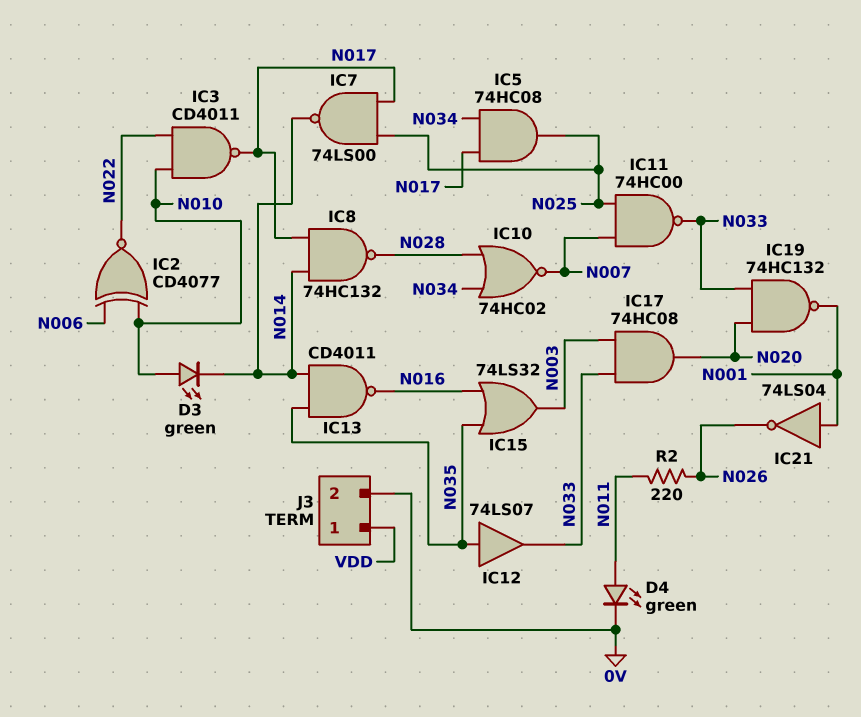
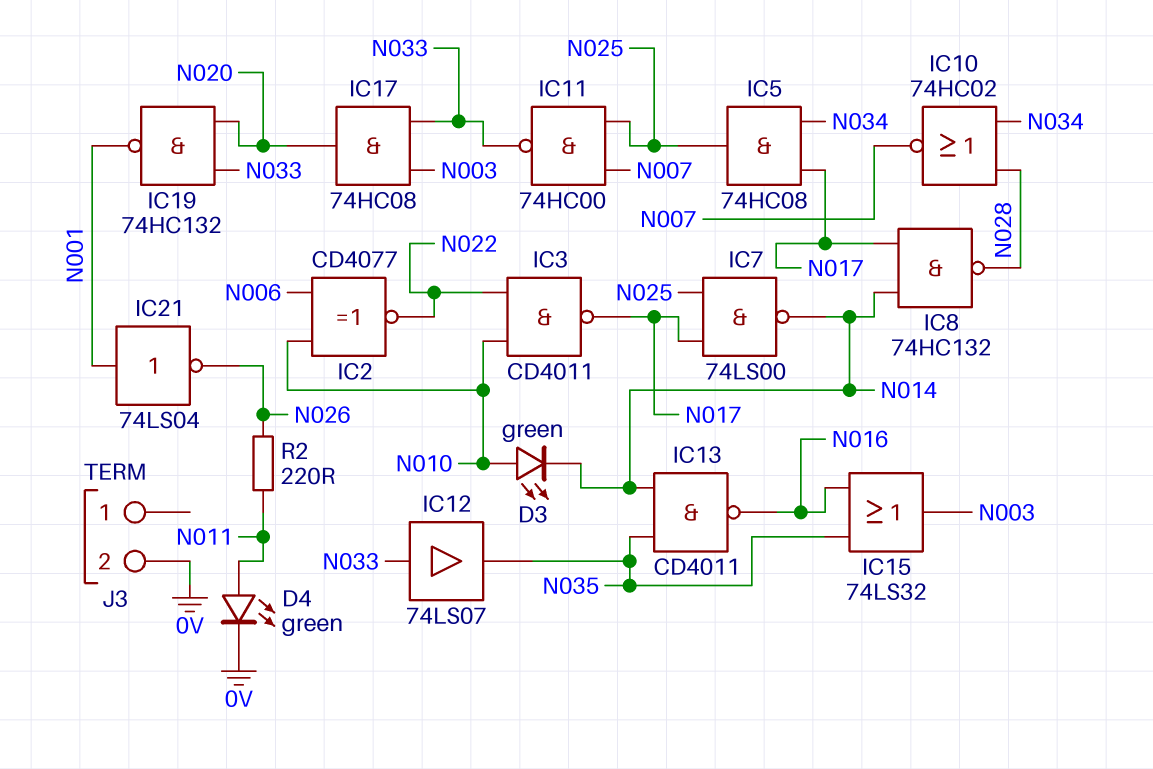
IC12: buffer 74LS07 (in N035, out N033) -> buffer 74LS07 (in N033, out N035)
J3 pin 1: VDD -> none

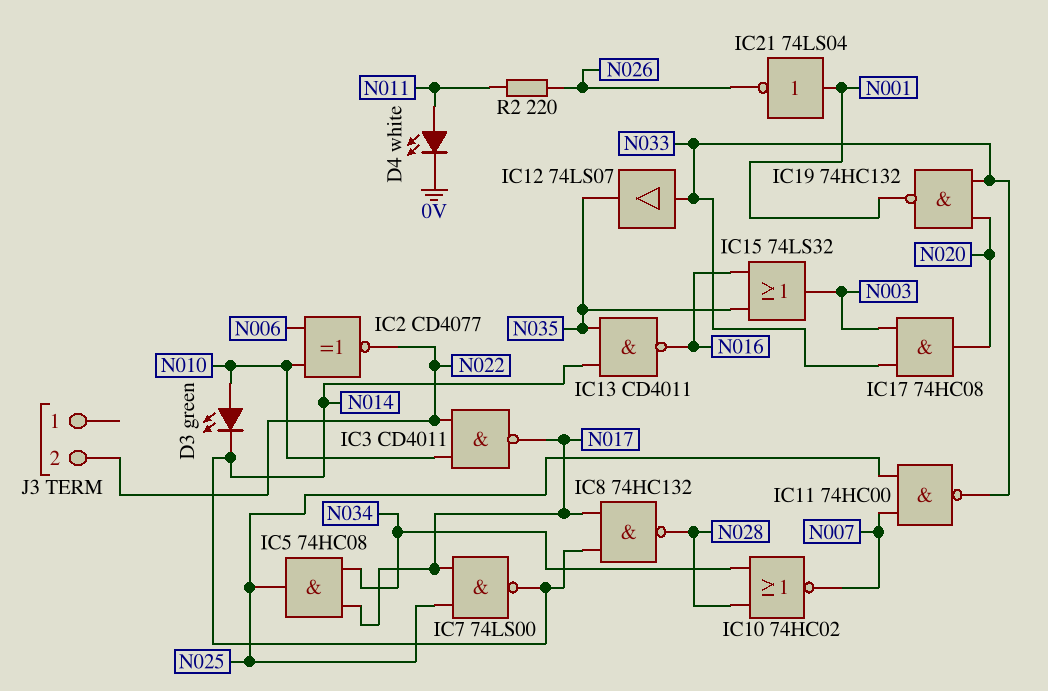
D4: LED green (A N011, K 0V) -> LED white (A N011, K 0V)
J3 pin 2: 0V -> N022

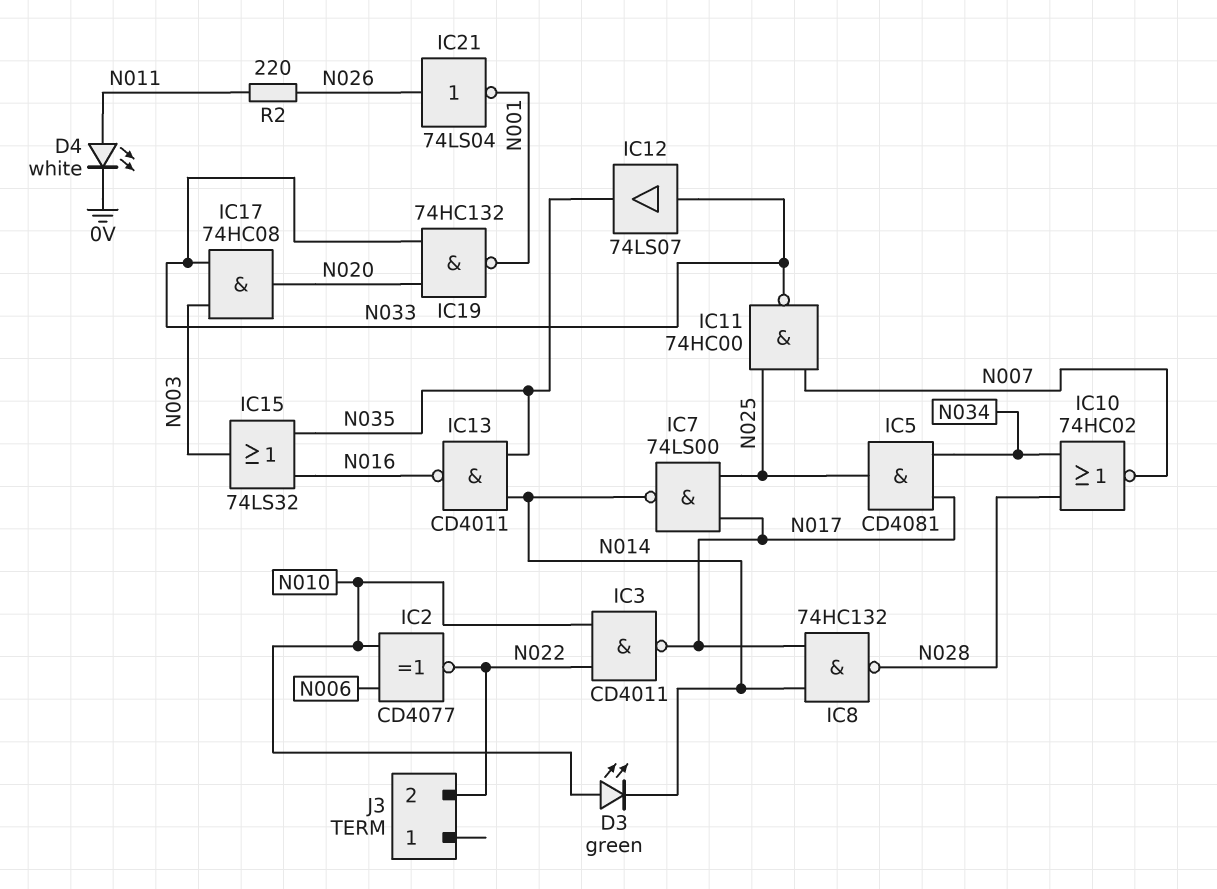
IC5: AND 74HC08 (in N017, in N034, out N025) -> AND CD4081 (in N017, in N034, out N025)
IC21: NOT 74LS04 (in N001, out N026) -> NOT 74LS04 (in N026, out N001)

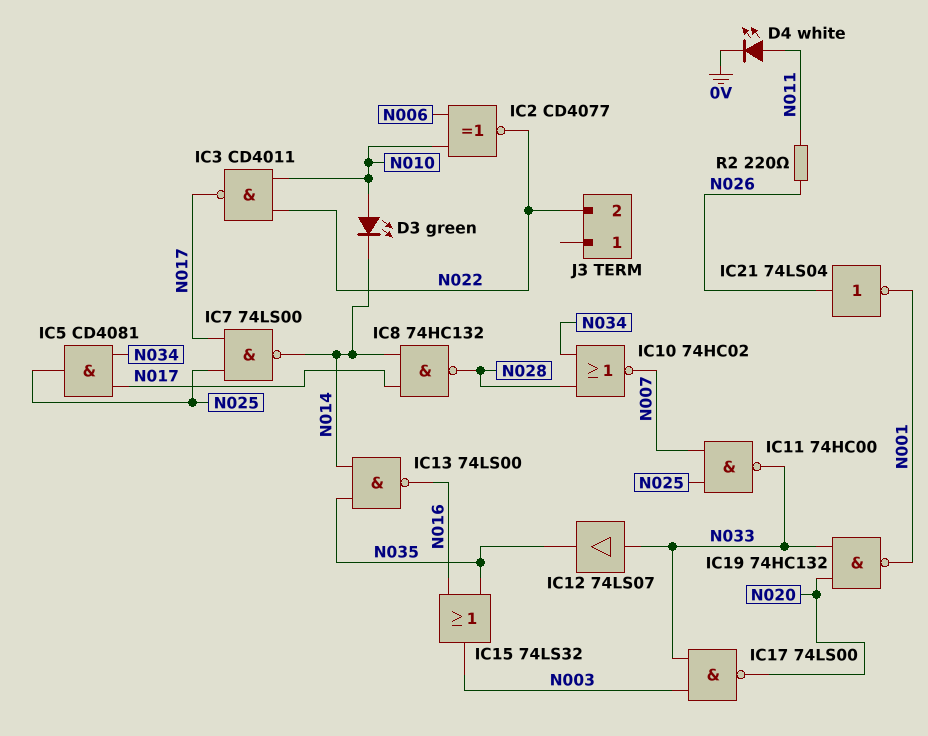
IC13: NAND CD4011 (in N014, in N035, out N016) -> NAND 74LS00 (in N014, in N035, out N016)
IC17: AND 74HC08 (in N003, in N033, out N020) -> NAND 74LS00 (in N003, in N033, out N020)

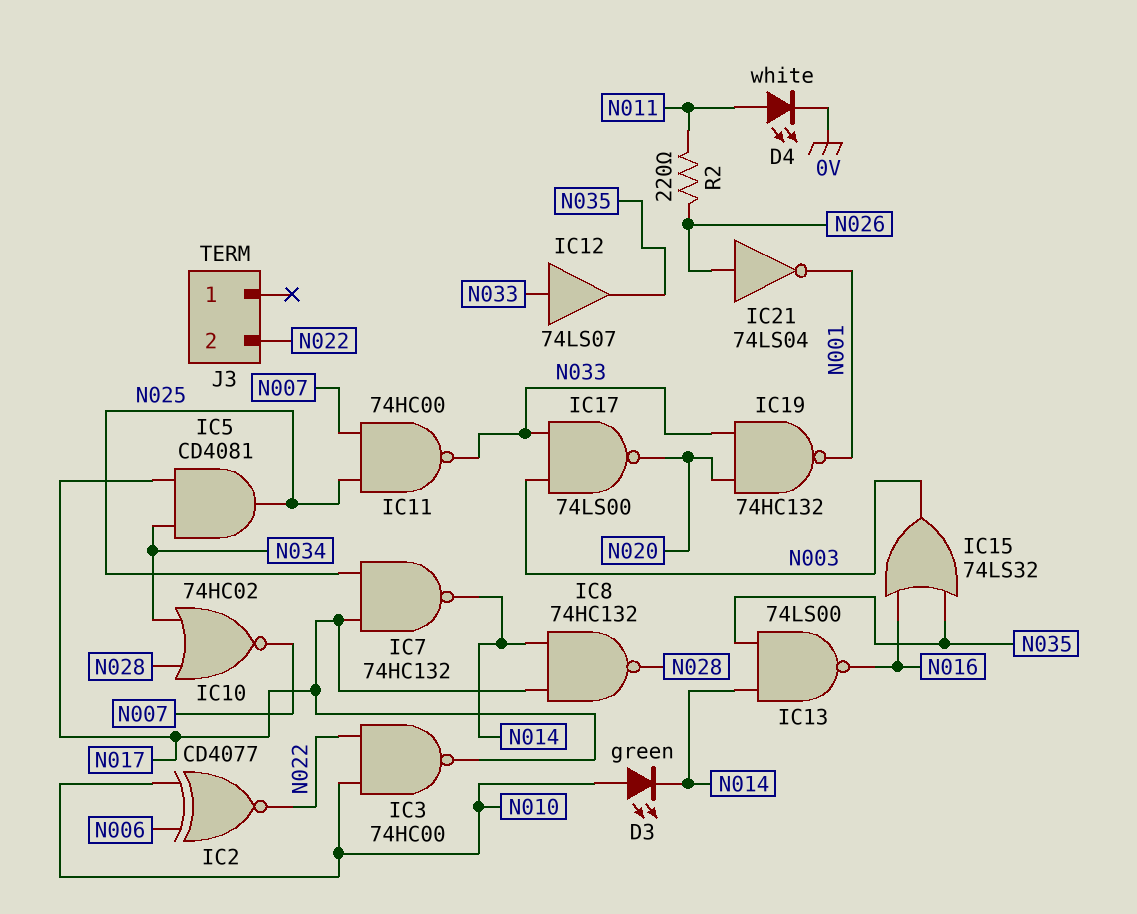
IC3: NAND CD4011 (in N010, in N022, out N017) -> NAND 74HC00 (in N010, in N022, out N017)
IC7: NAND 74LS00 (in N017, in N025, out N014) -> NAND 74HC132 (in N017, in N025, out N014)

